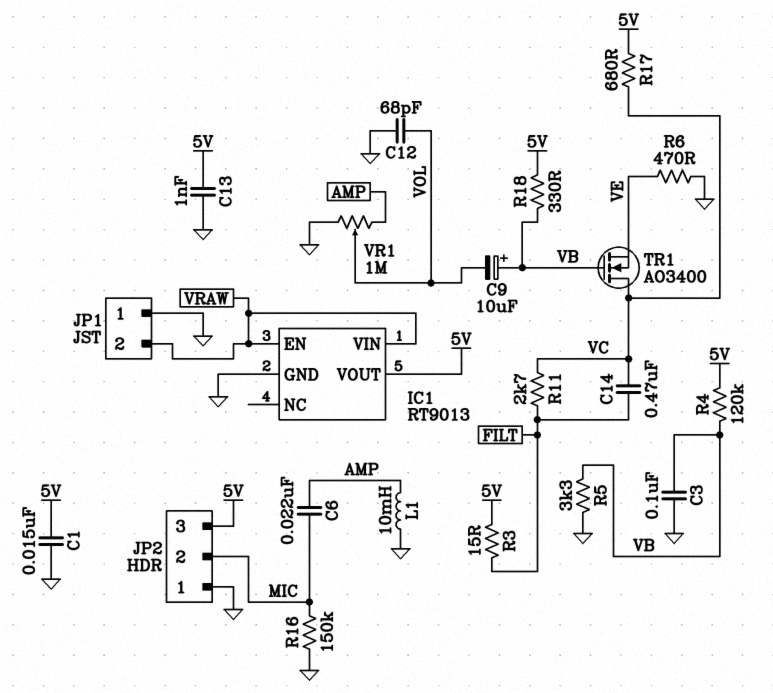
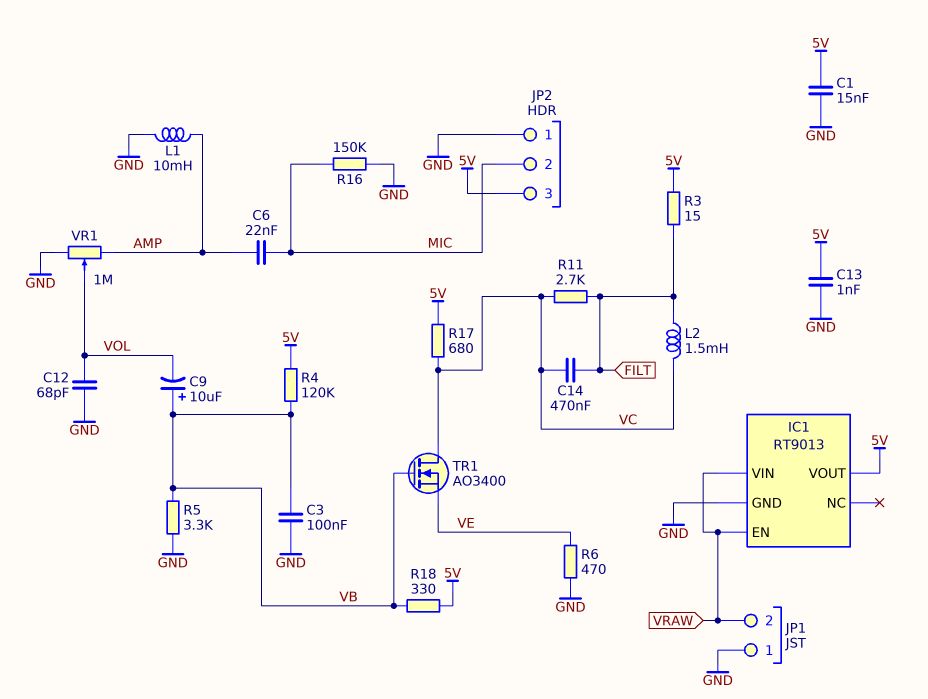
L2: none -> 1.5mH (FILT, VC)

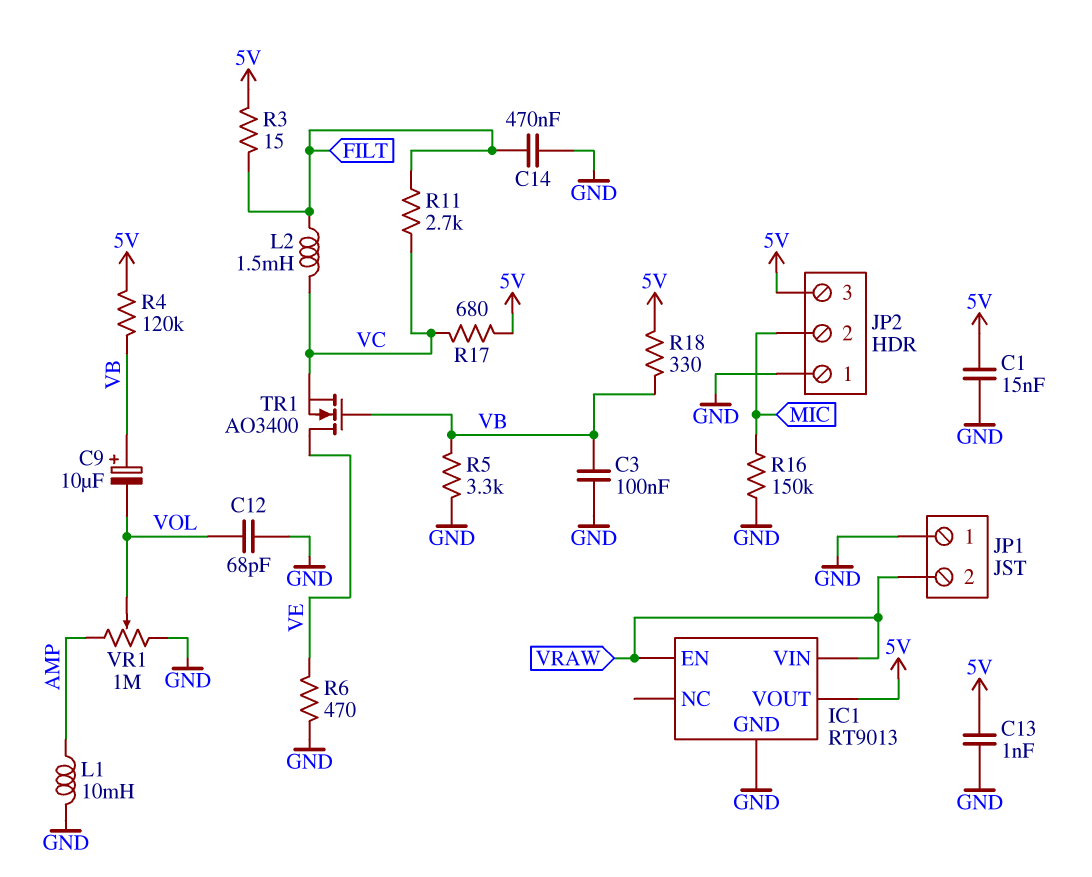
C6: 22nF (AMP, MIC) -> none
C14: 470nF (FILT, VC) -> 470nF (FILT, GND)
TR1: NMOS AO3400 (G VB, D VC, S VE) -> NMOS AO3400 (G VB, D VE, S VC)

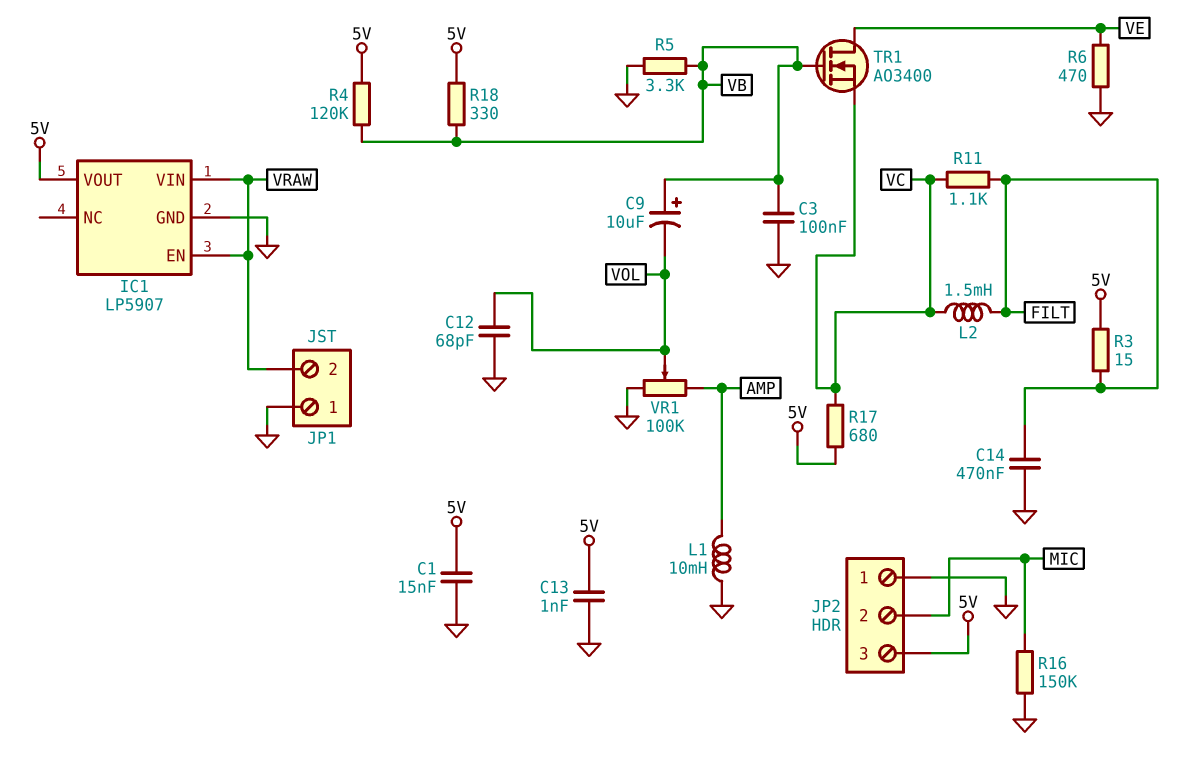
IC1: RT9013 -> LP5907
R11: 2.7k (FILT, VC) -> 1.1k (FILT, VC)
VR1: 1M (AMP, GND, wiper VOL) -> 100k (AMP, GND, wiper VOL)

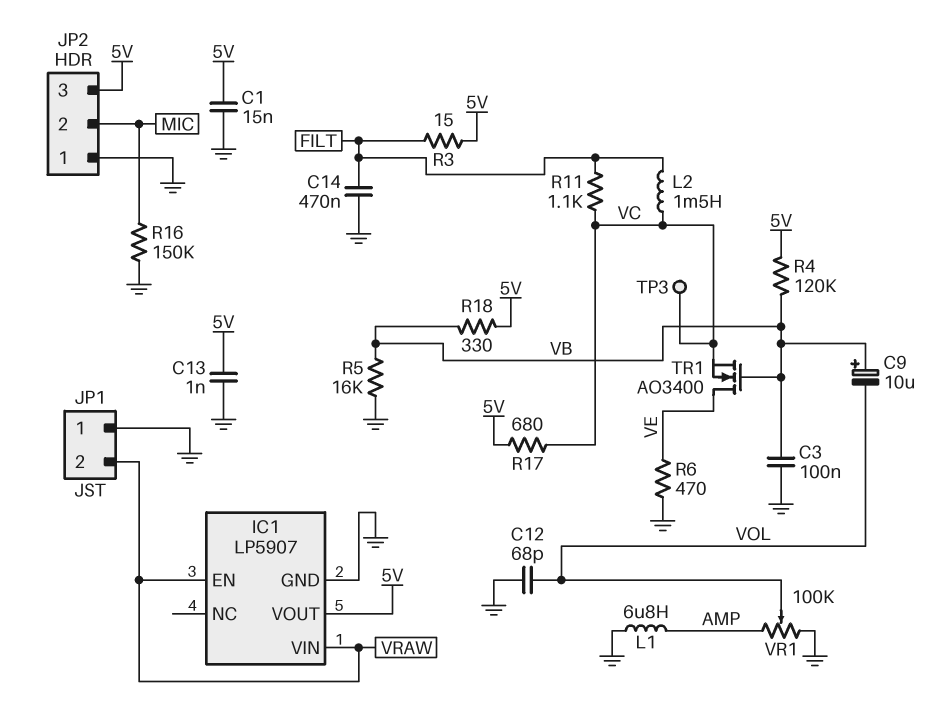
L1: 10mH (AMP, GND) -> 6.8uH (AMP, GND)
R5: 3.3k (GND, VB) -> 16k (GND, VB)
TP3: none -> test point (VC)

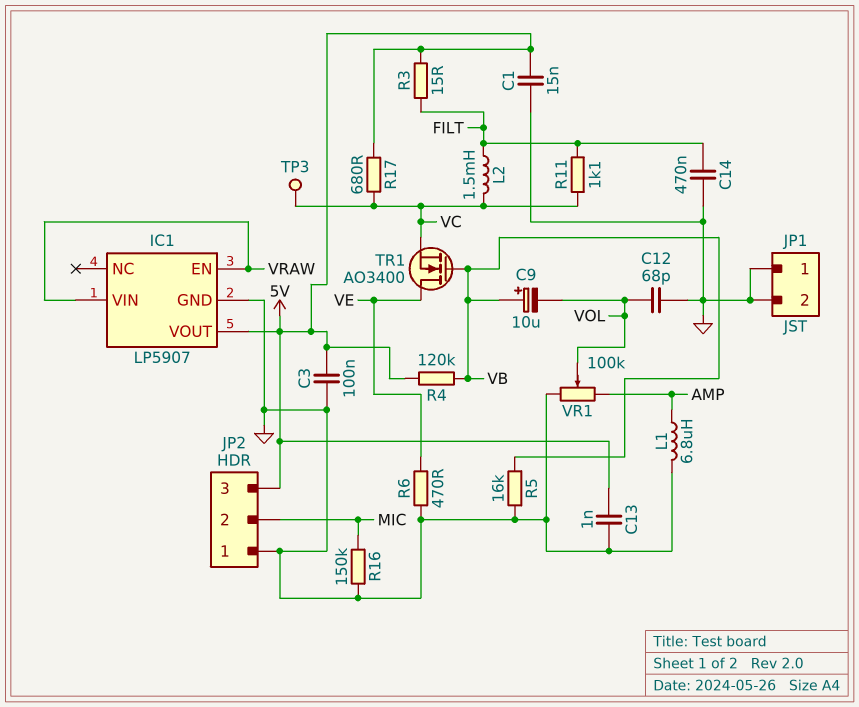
C3: 100nF (GND, VB) -> 100nF (5V, GND)
JP1 pin 2: VRAW -> GND
R18: 330 (5V, VB) -> none

